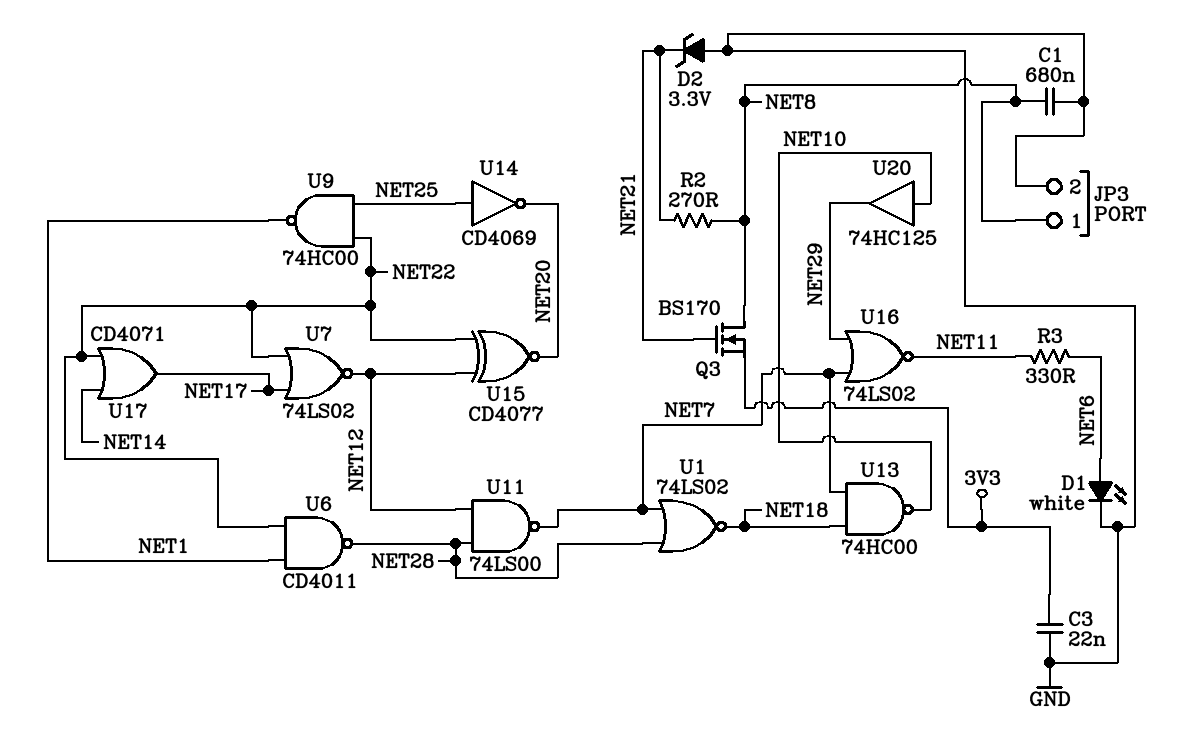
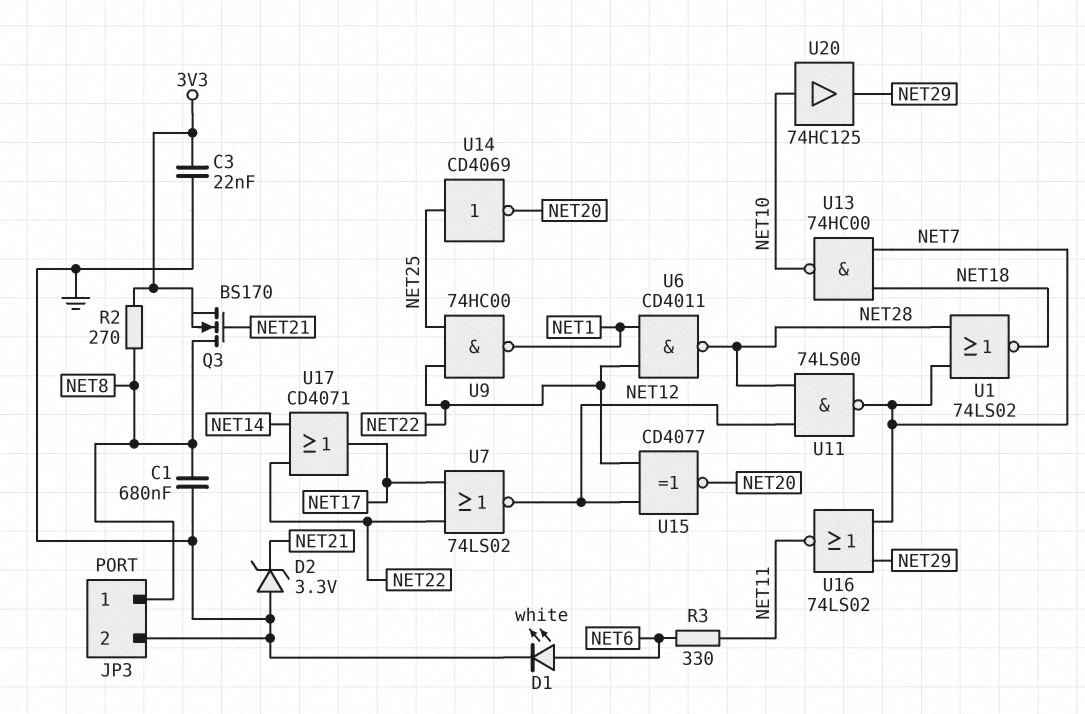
R2: 270 (NET8, NET21) -> 270 (3V3, NET8)

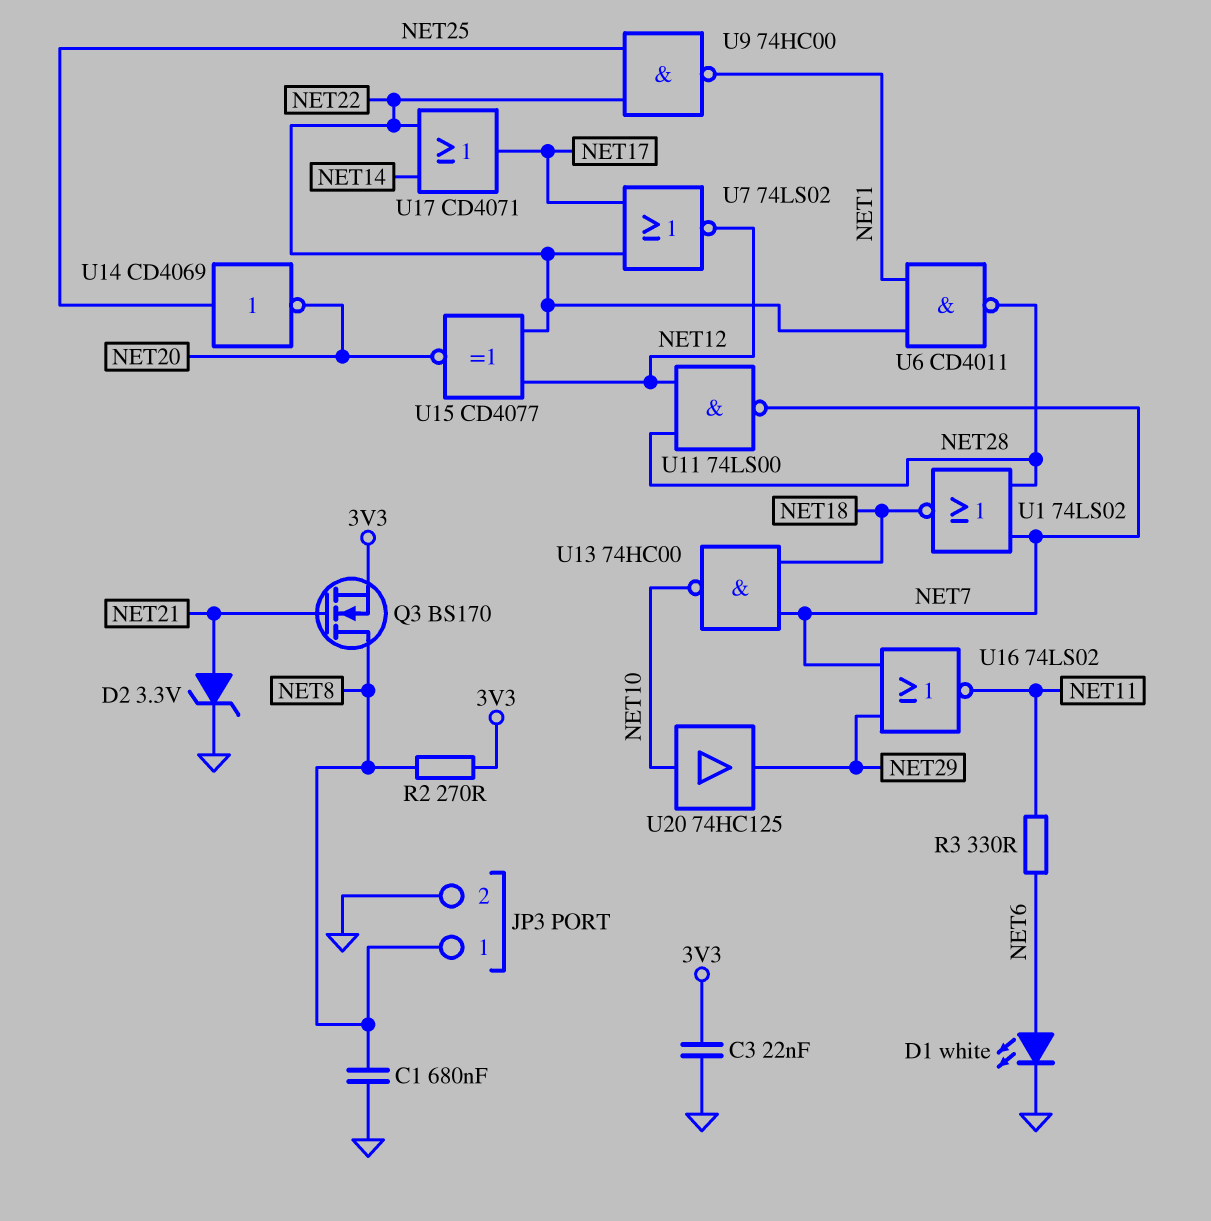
D2: zener 3.3V (A GND, K NET21) -> zener 3.3V (A NET21, K GND)

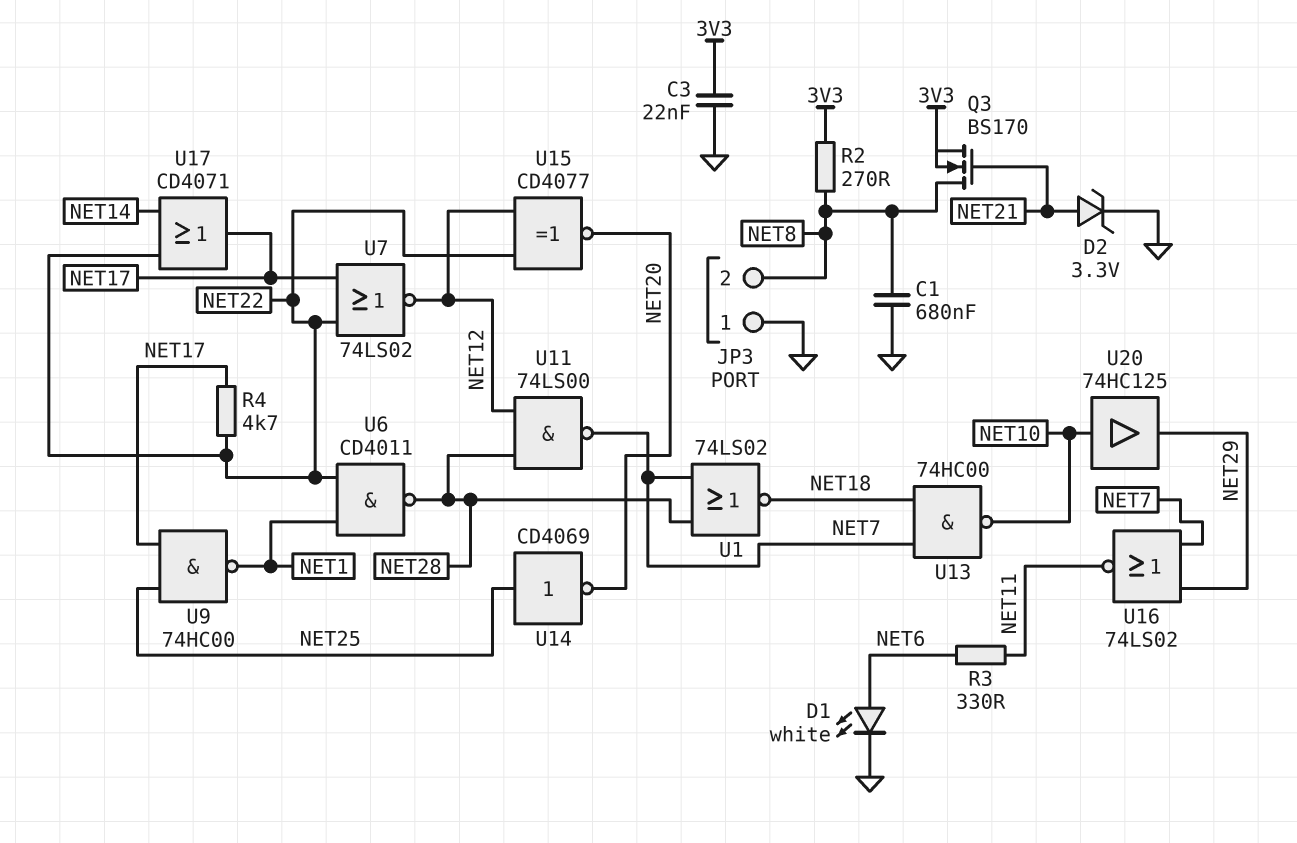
JP3 pin 1: NET8 -> GND
JP3 pin 2: GND -> NET8
R4: none -> 4.7k (NET17, NET22)
U9: NAND 74HC00 (in NET22, in NET25, out NET1) -> NAND 74HC00 (in NET17, in NET25, out NET1)

